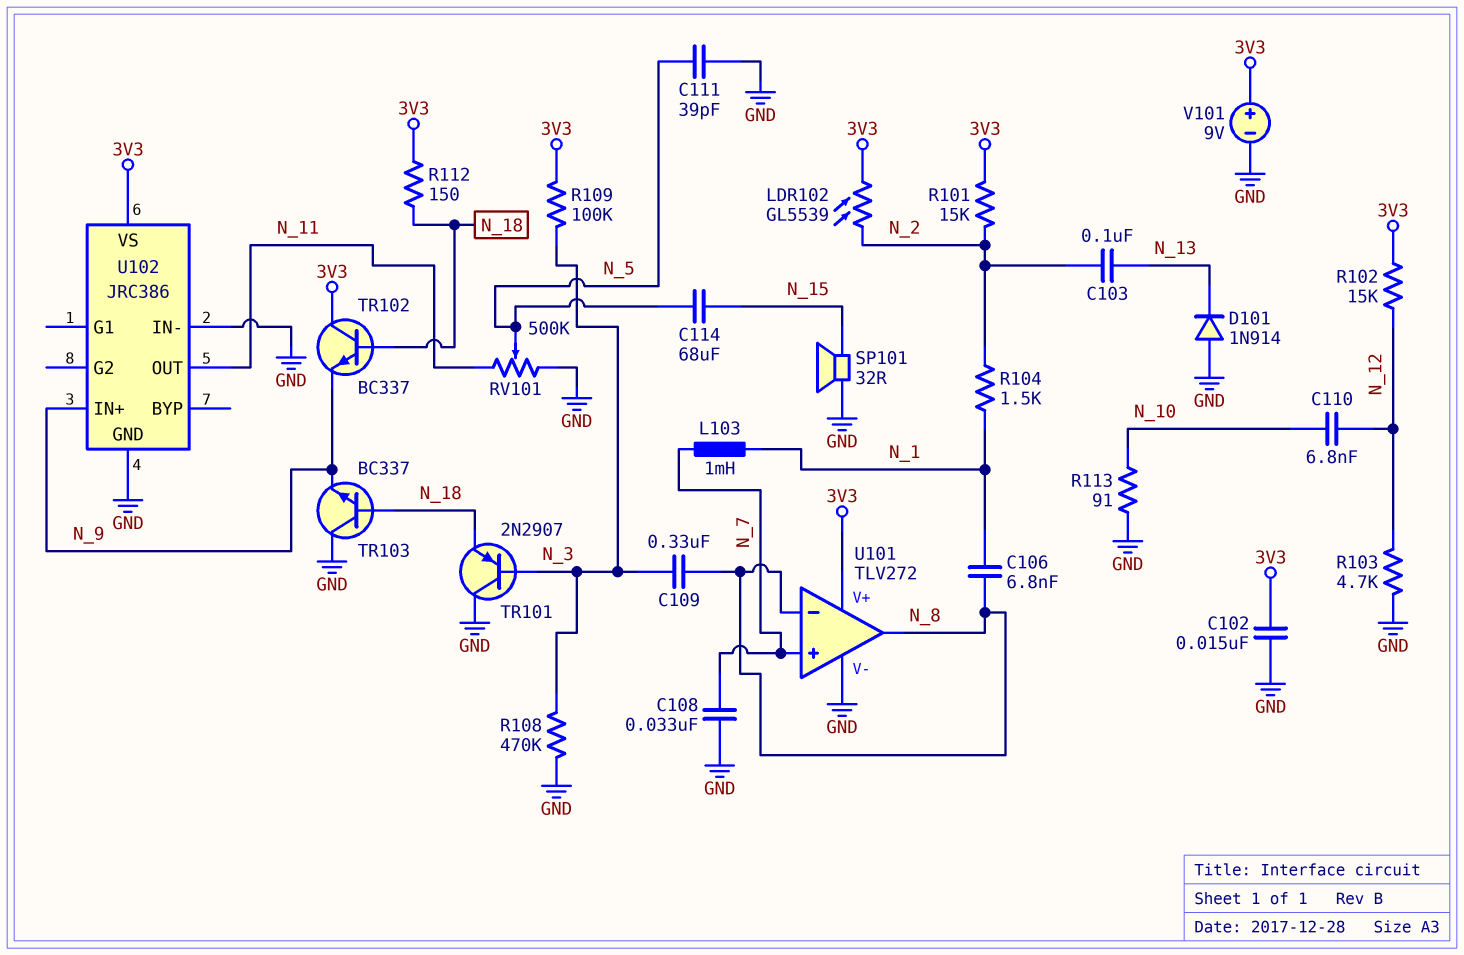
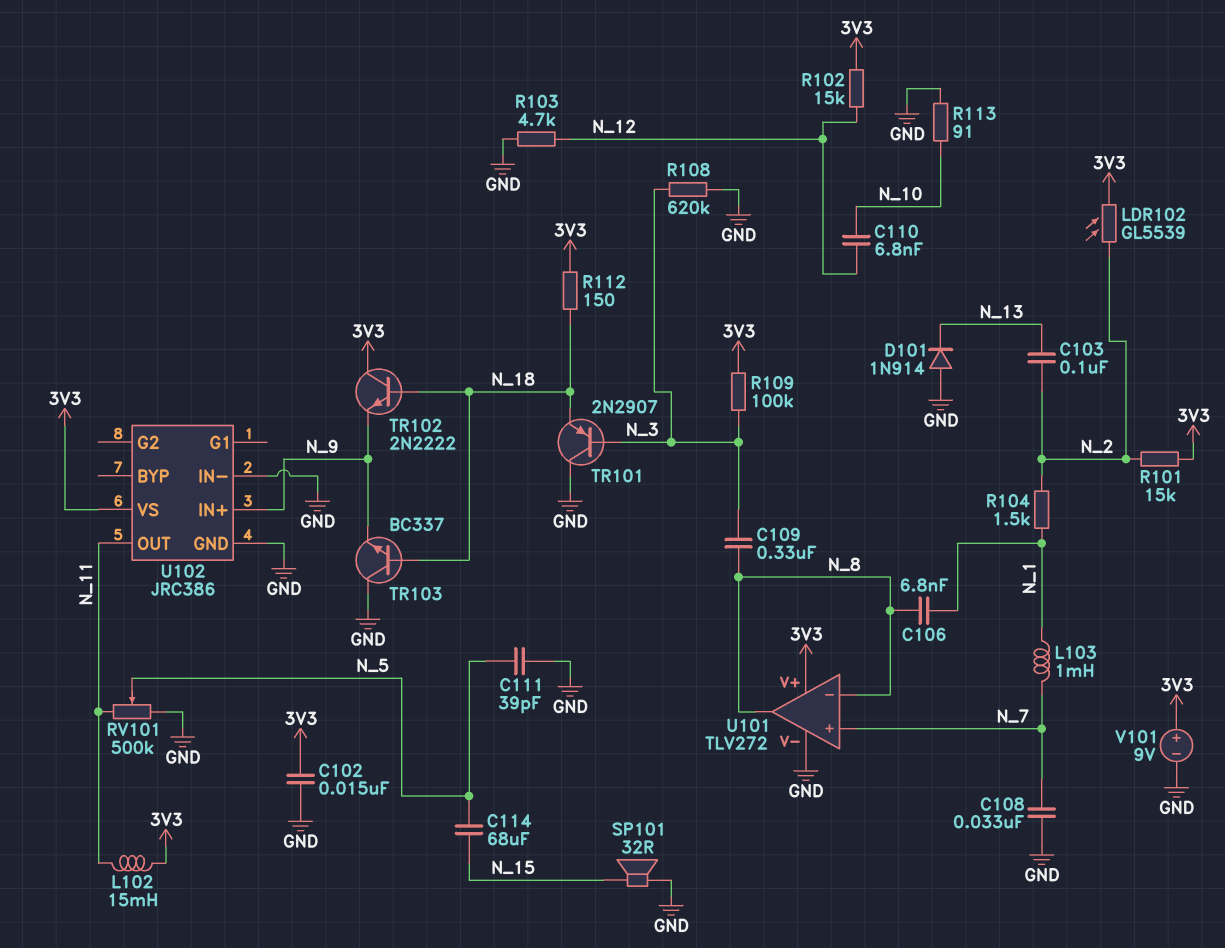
L102: none -> 15mH (3V3, N_11)
R108: 470k (GND, N_3) -> 620k (GND, N_3)
TR102: NPN BC337 (B N_18, C 3V3, E N_9) -> NPN 2N2222 (B N_18, C 3V3, E N_9)

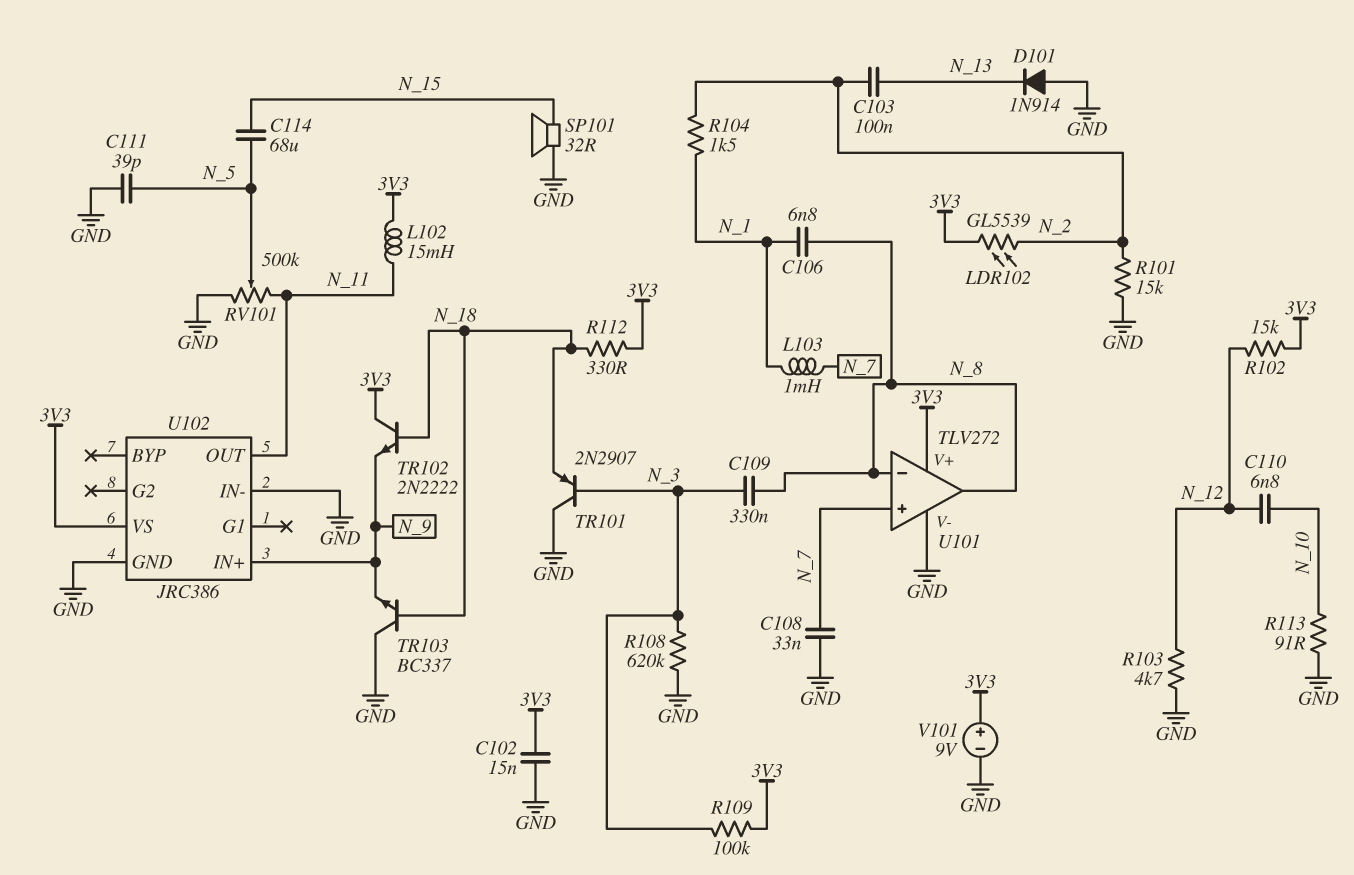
R101: 15k (3V3, N_2) -> 15k (GND, N_2)
R112: 150 (3V3, N_18) -> 330 (3V3, N_18)

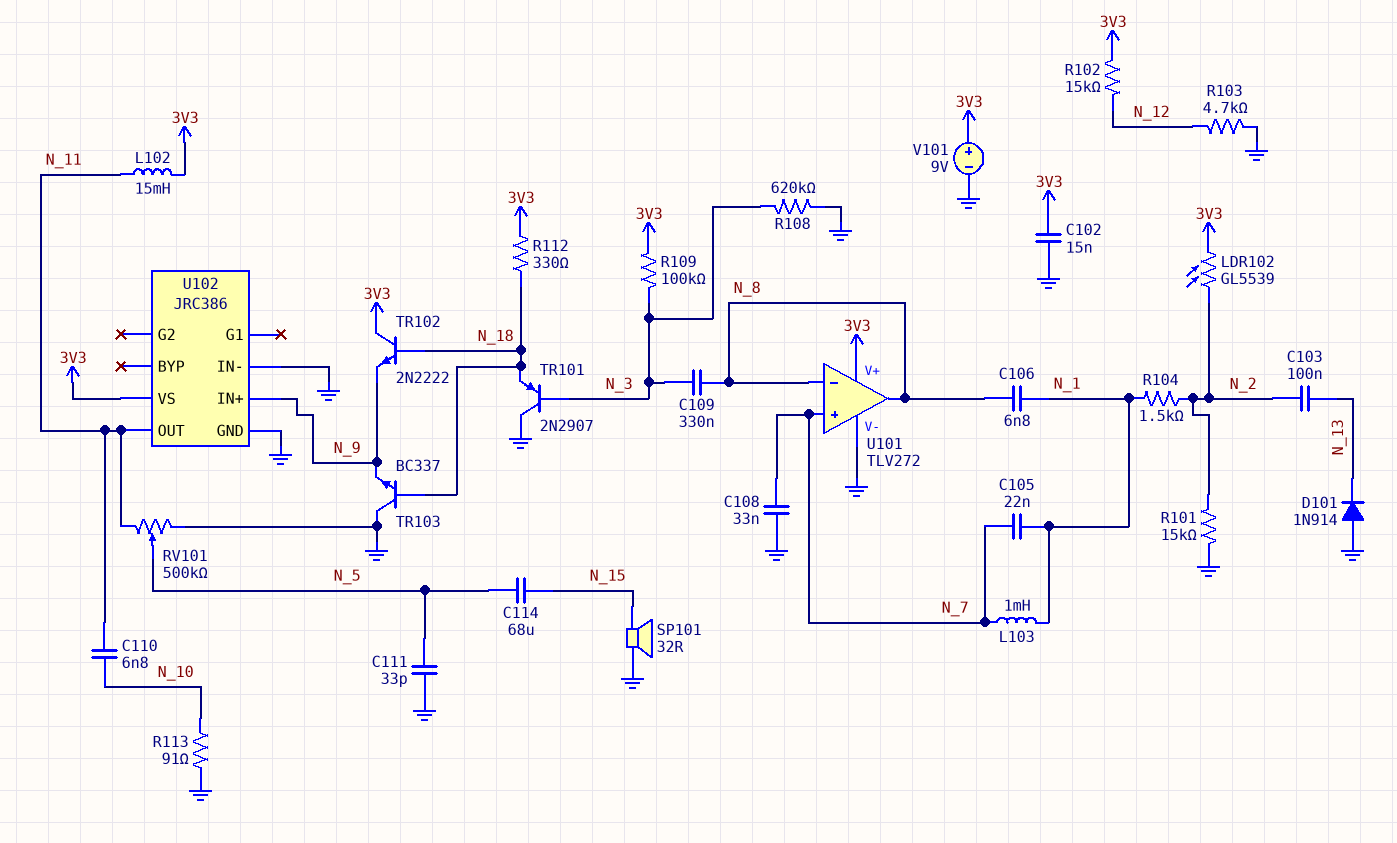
C105: none -> 22nF (N_1, N_7)
C110: 6.8nF (N_10, N_12) -> 6.8nF (N_10, N_11)
C111: 39pF (GND, N_5) -> 33pF (GND, N_5)

